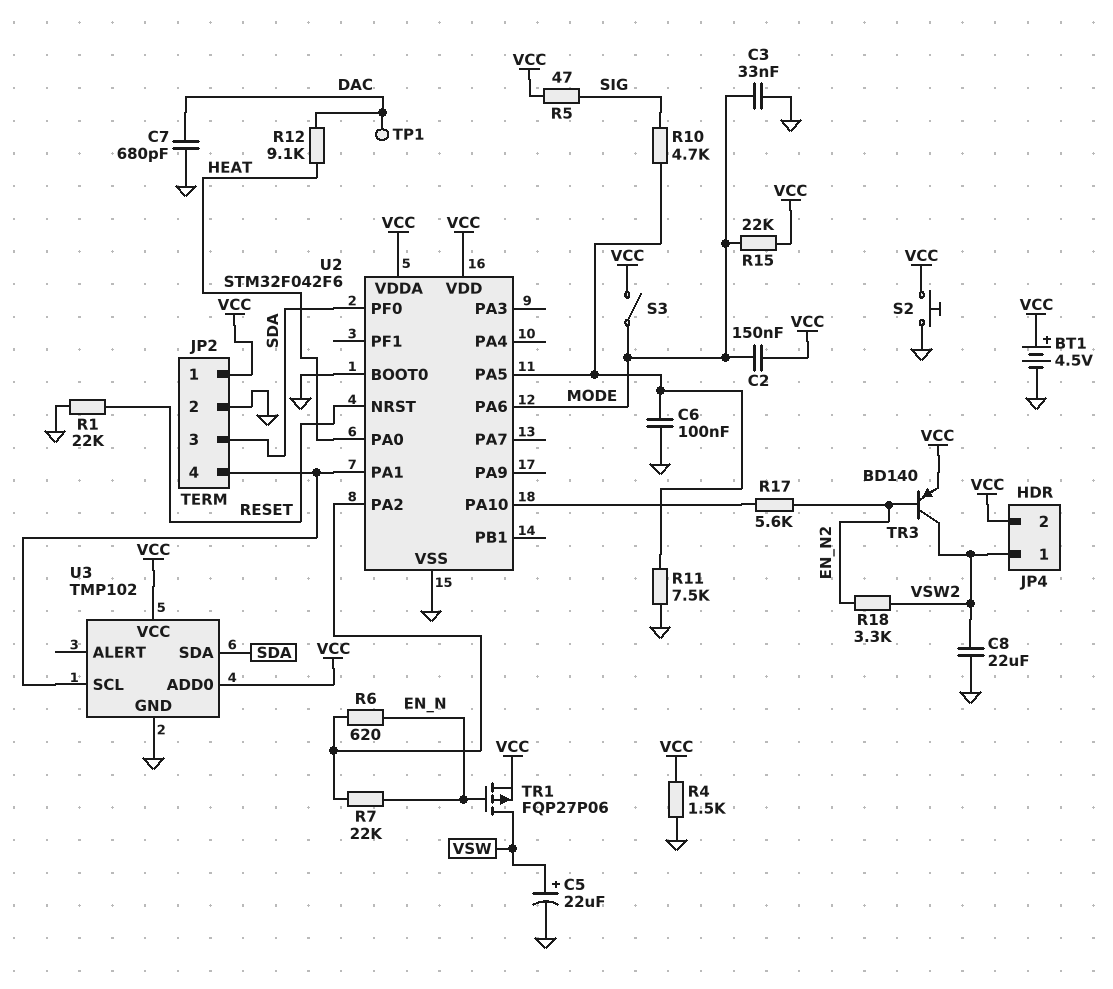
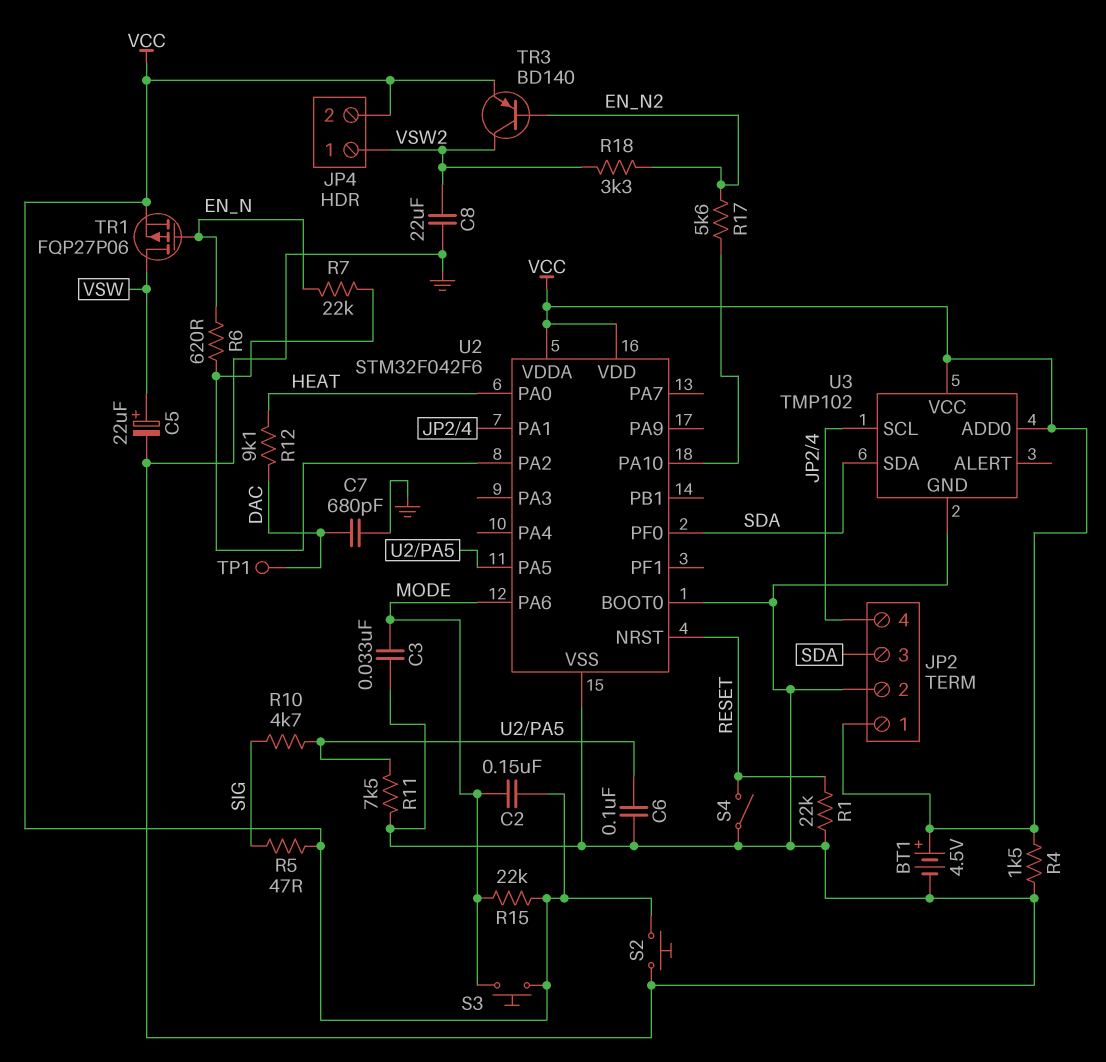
S3: switch (MODE, VCC) -> button (MODE, VCC)
S4: none -> switch (GND, RESET)

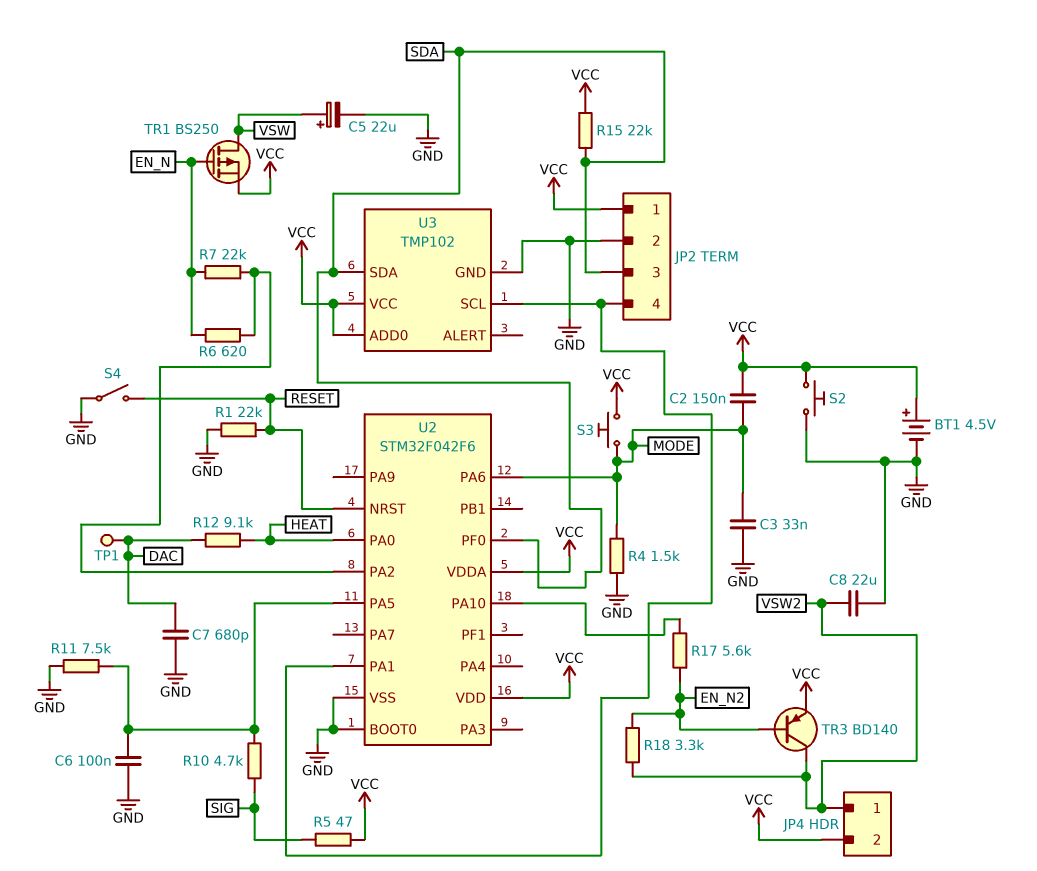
R4: 1.5k (GND, VCC) -> 1.5k (GND, MODE)
R15: 22k (MODE, VCC) -> 22k (SDA, VCC)
TR1: PMOS FQP27P06 (G EN_N, D VSW, S VCC) -> PMOS BS250 (G EN_N, D VSW, S VCC)

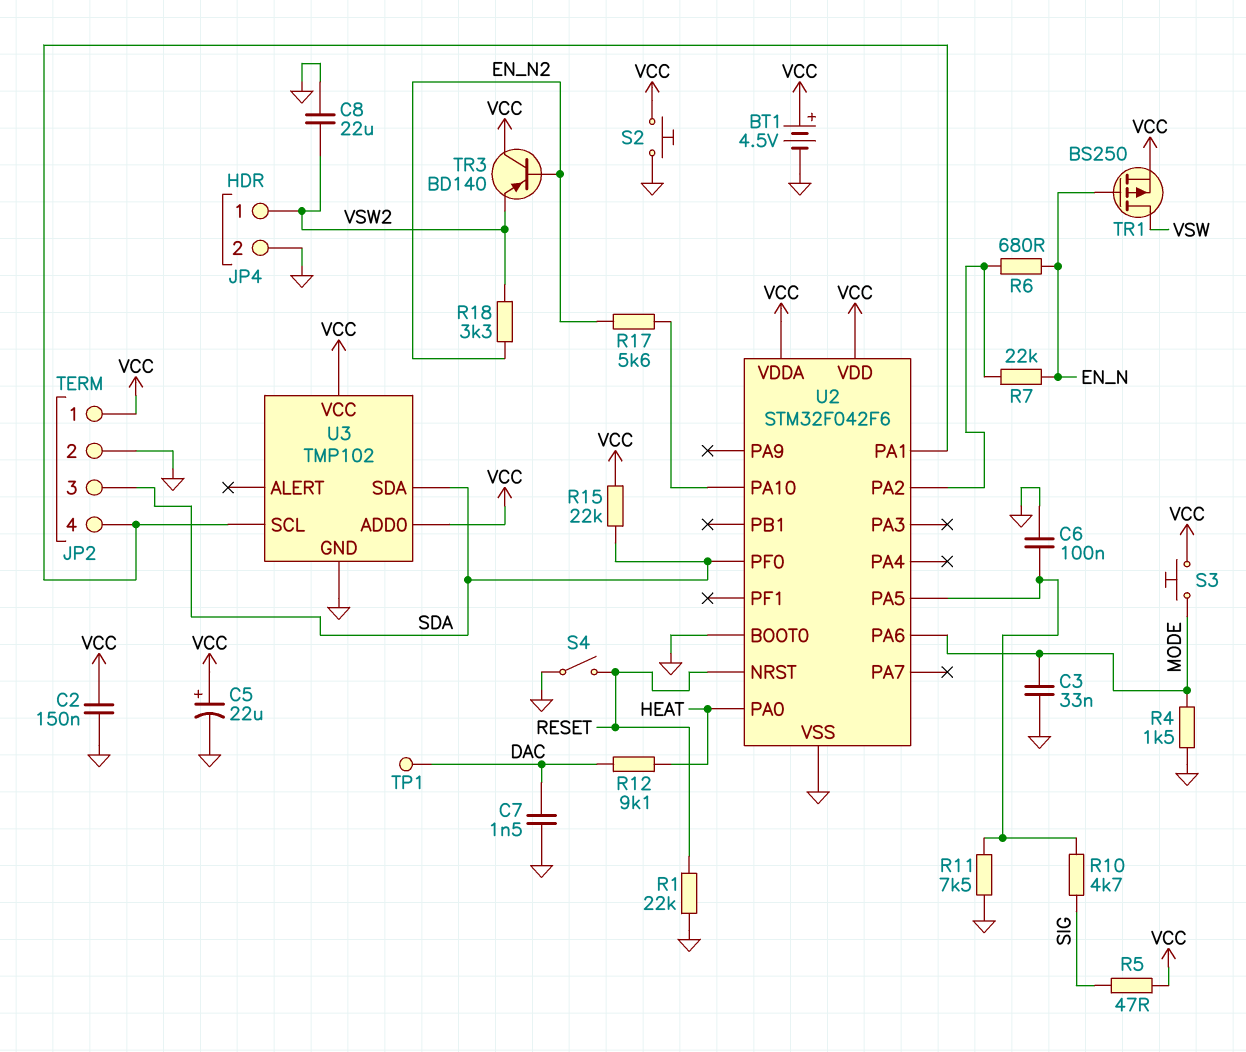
C2: 150nF (MODE, VCC) -> 150nF (GND, VCC)
C5: 22uF (plus VSW, minus GND) -> 22uF (plus VCC, minus GND)
C7: 680pF (DAC, GND) -> 1.5nF (DAC, GND)
JP4 pin 2: VCC -> GND
R6: 620 (EN_N, U2/PA2) -> 680 (EN_N, U2/PA2)
TR3: PNP BD140 (B EN_N2, C VSW2, E VCC) -> PNP BD140 (B EN_N2, C VCC, E VSW2)

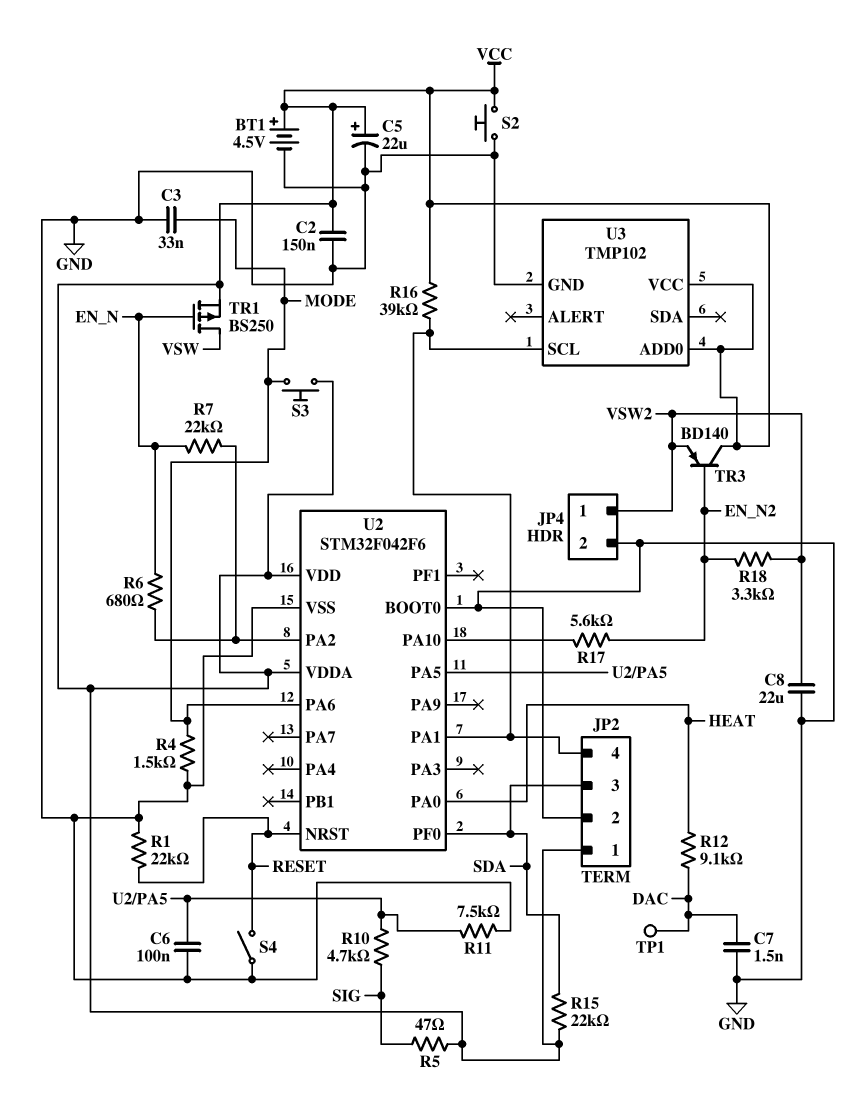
R16: none -> 39k (JP2/4, VCC)
U3 pin SDA: SDA -> none

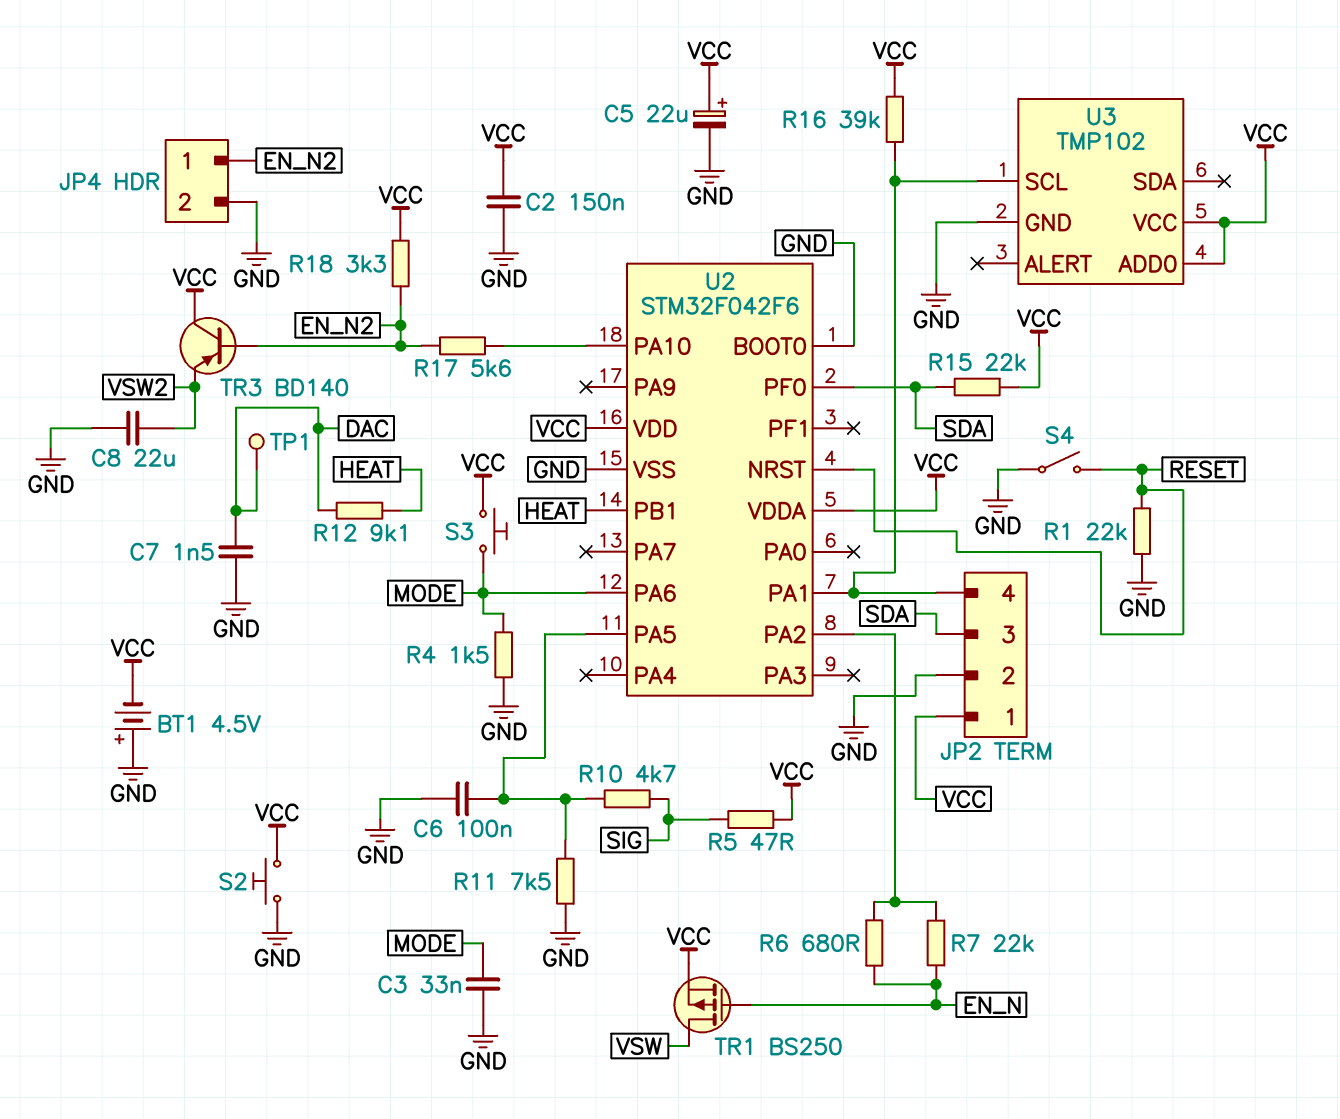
BT1: 4.5V (plus VCC, minus GND) -> 4.5V (plus GND, minus VCC)
JP4 pin 1: VSW2 -> EN_N2
R18: 3.3k (EN_N2, VSW2) -> 3.3k (EN_N2, VCC)
U2 pin PA0: HEAT -> none
U2 pin PB1: none -> HEAT

